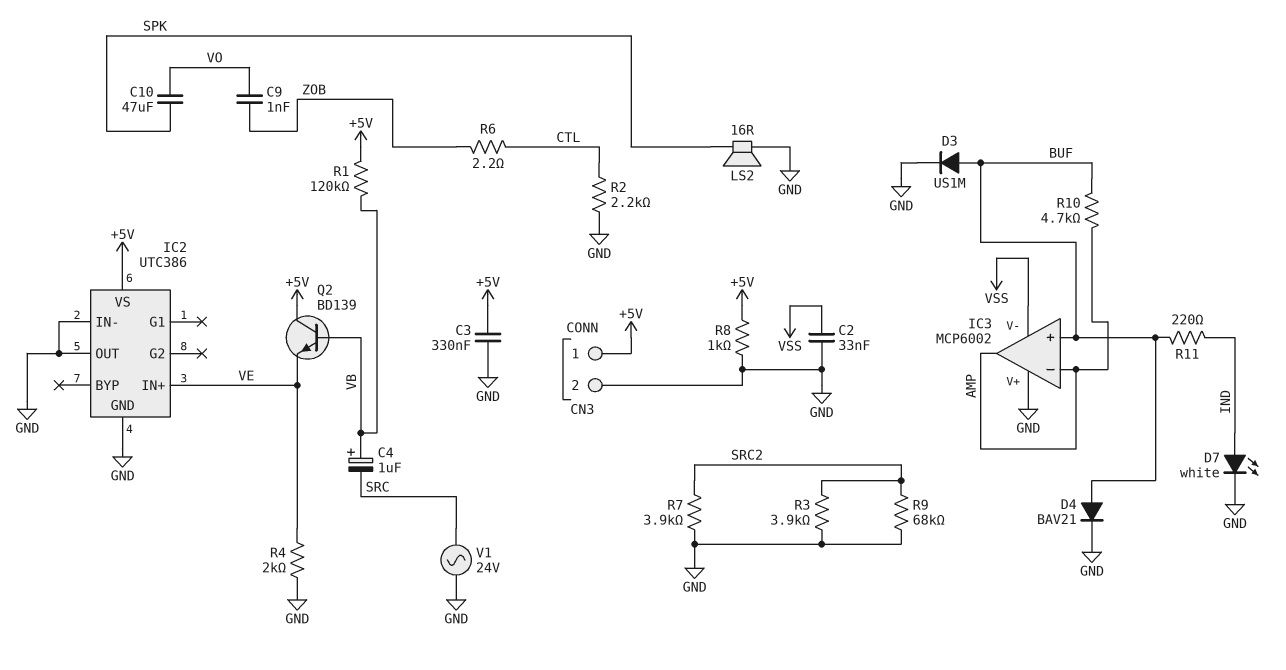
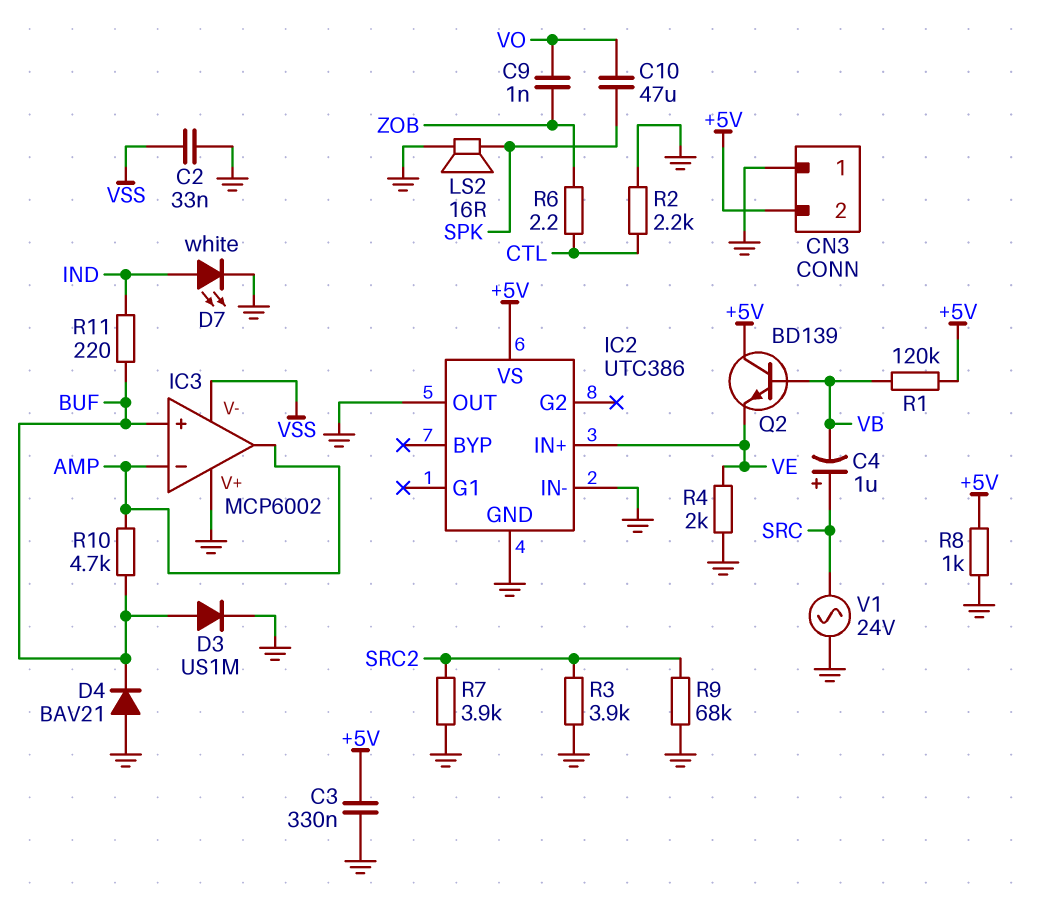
C4: 1uF (plus VB, minus SRC) -> 1uF (plus SRC, minus VB)
CN3 pin 1: +5V -> GND
CN3 pin 2: GND -> +5V
D4: diode BAV21 (A BUF, K GND) -> diode BAV21 (A GND, K BUF)

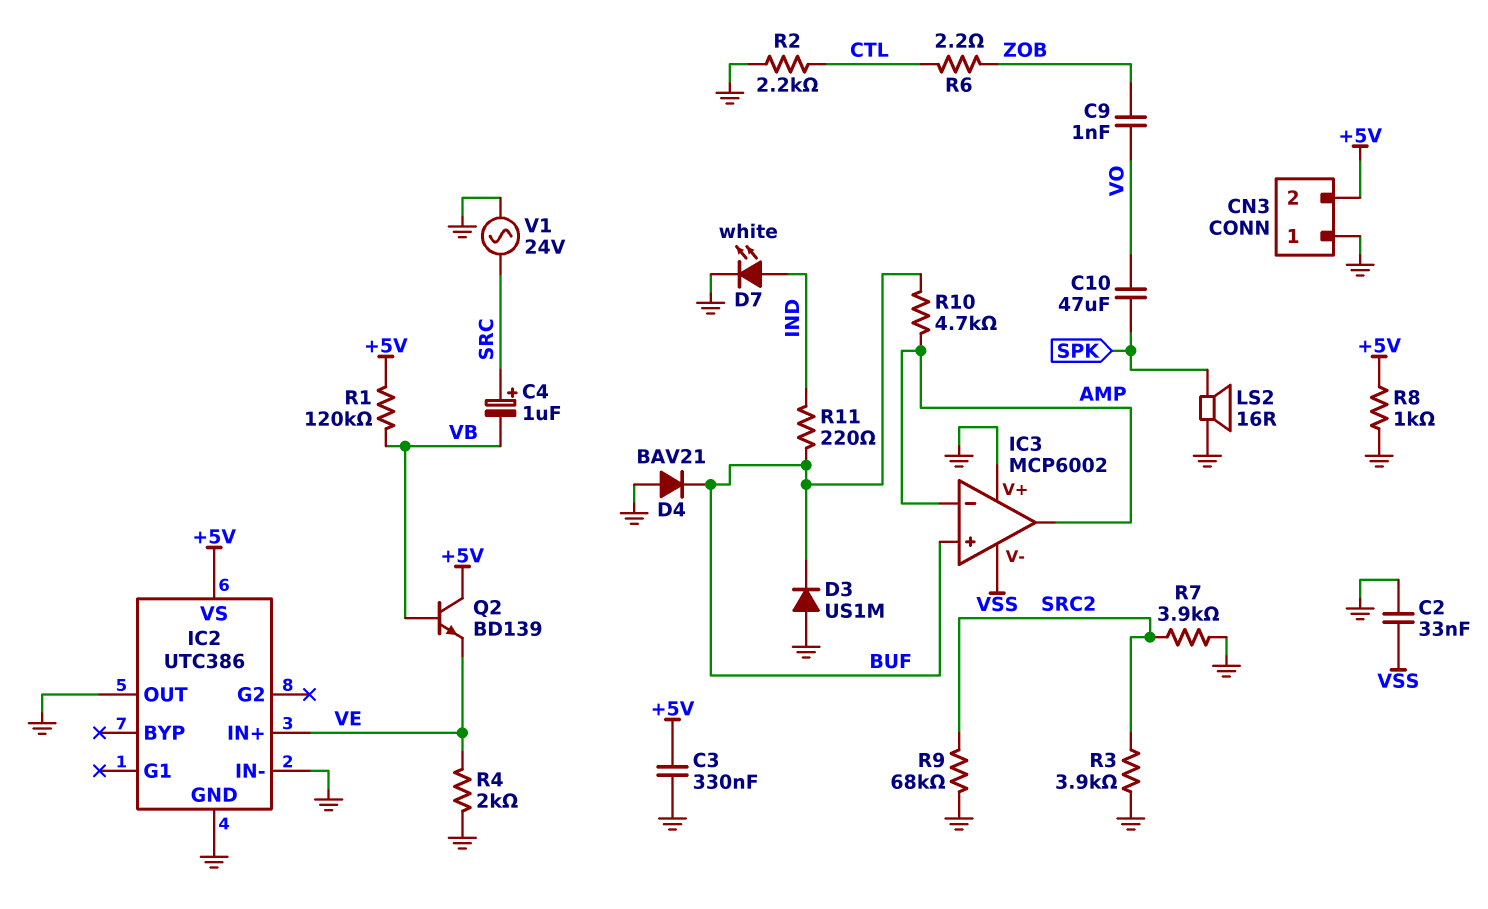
D3: diode US1M (A BUF, K GND) -> diode US1M (A GND, K BUF)

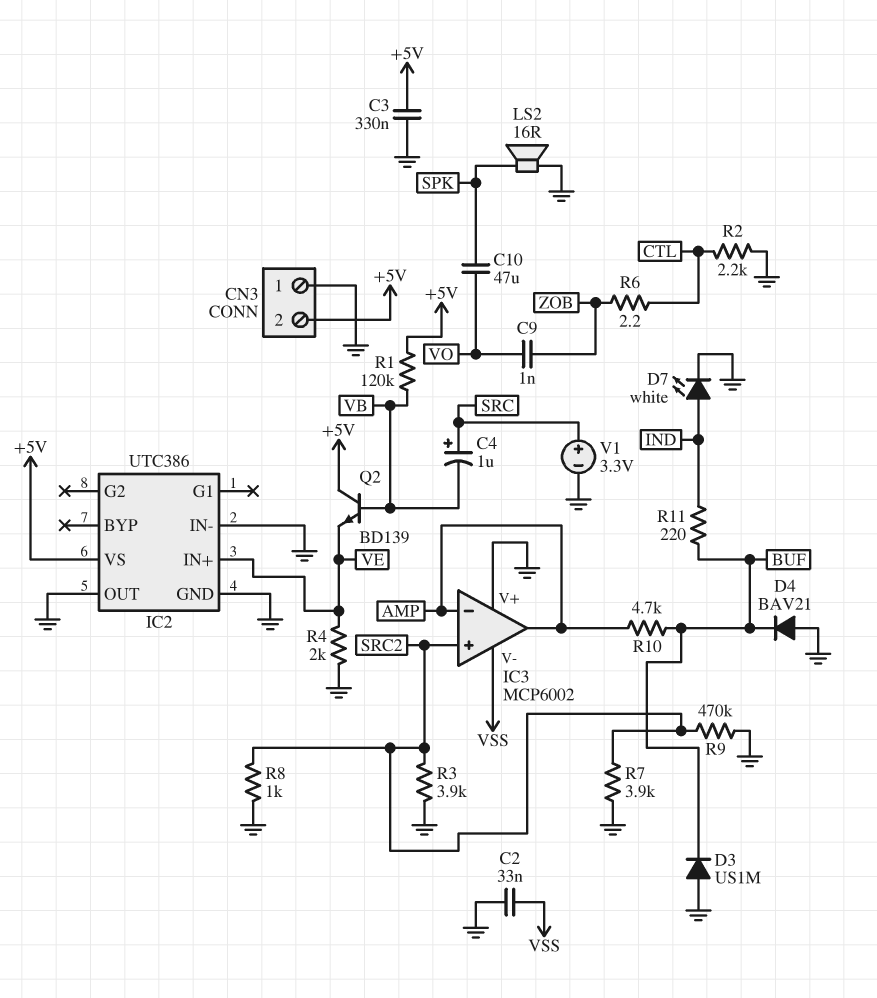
IC3 pin in+: BUF -> SRC2
R8: 1k (+5V, GND) -> 1k (GND, SRC2)
R9: 68k (GND, SRC2) -> 470k (GND, SRC2)
V1: AC 24V (GND, SRC) -> 3.3V (plus SRC, minus GND)

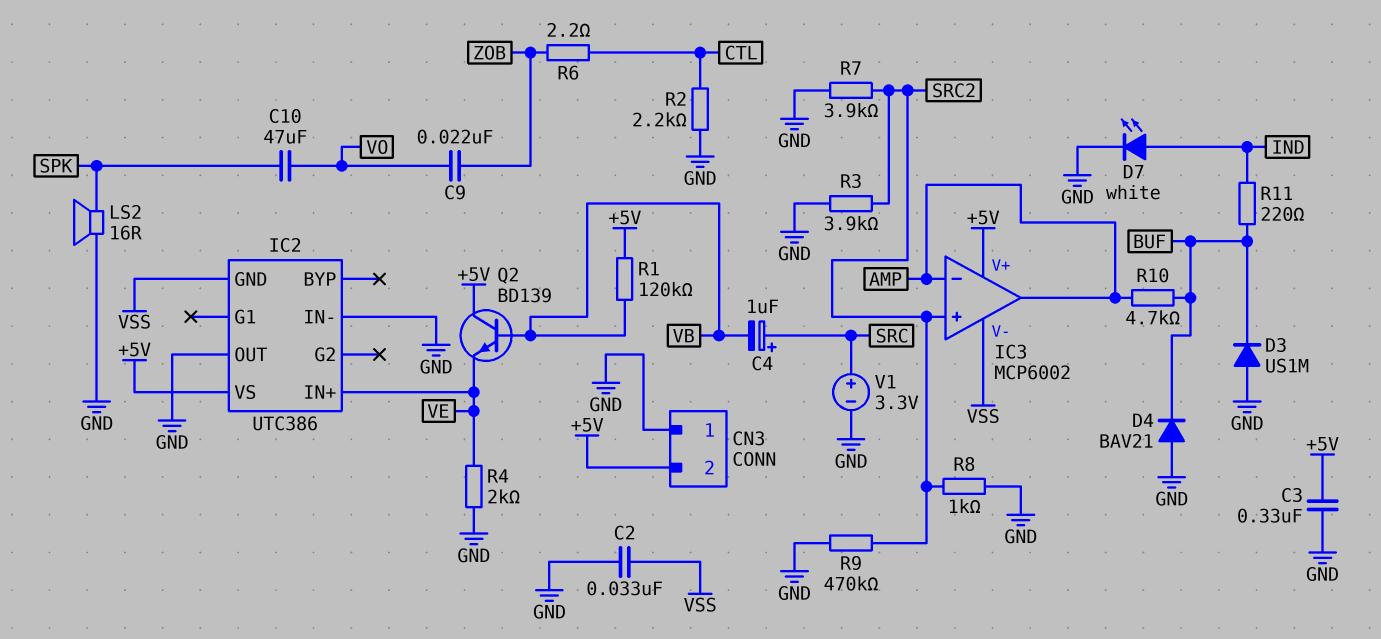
C9: 1nF (VO, ZOB) -> 22nF (VO, ZOB)
IC2 pin GND: GND -> VSS
IC3 pin V+: GND -> +5V

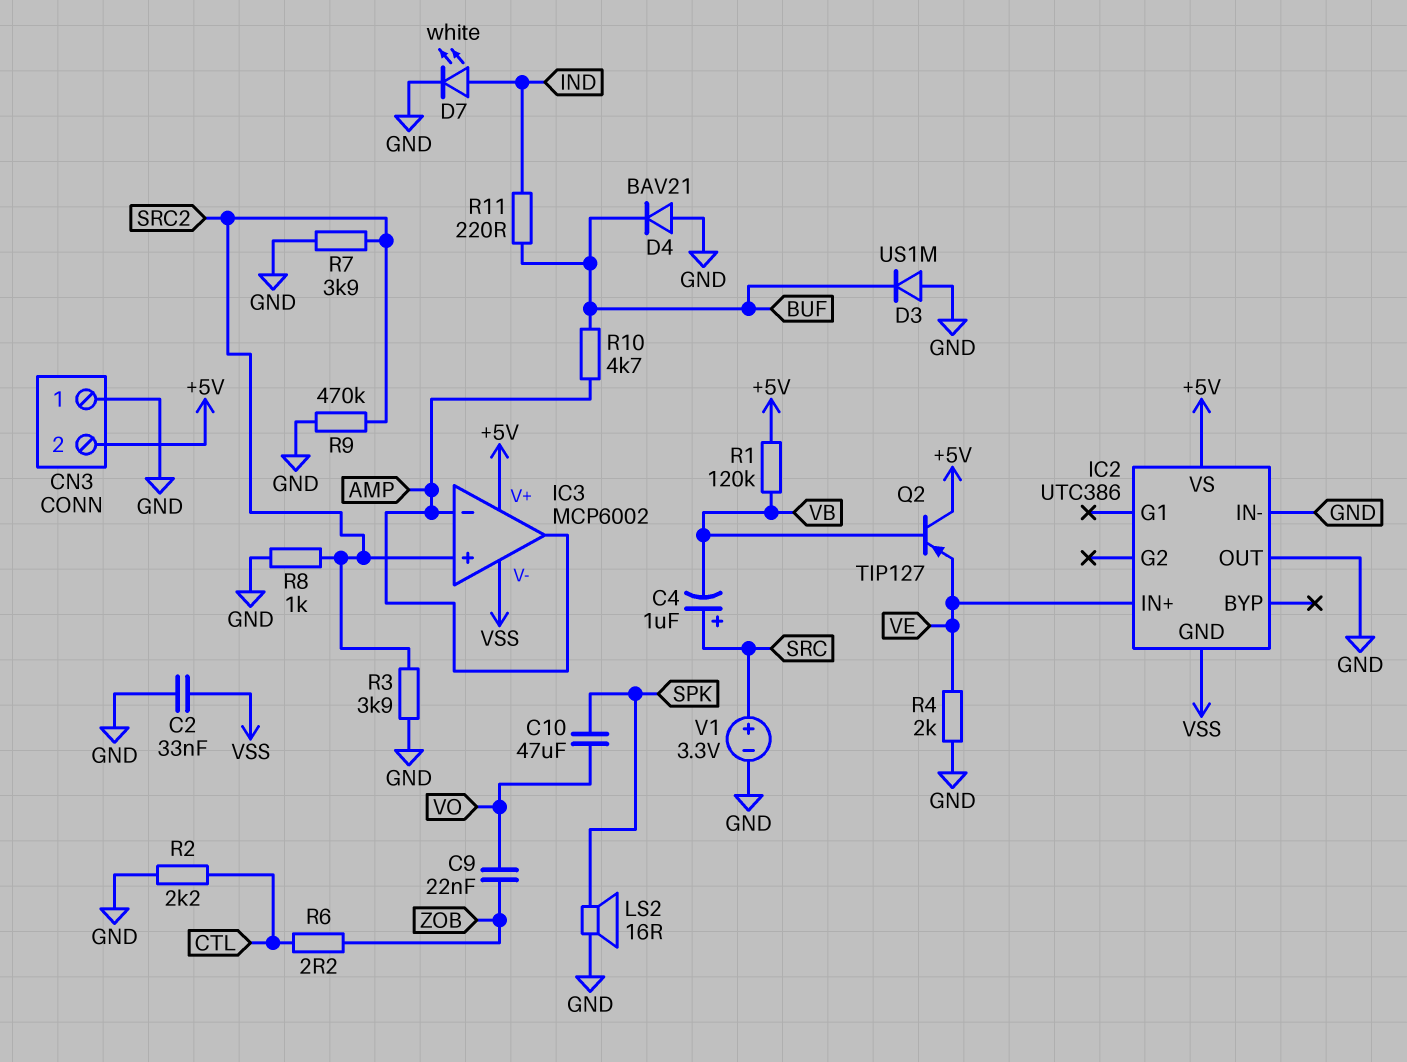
C3: 330nF (+5V, GND) -> none
Q2: NPN BD139 (B VB, C +5V, E VE) -> PNP TIP127 (B VB, C +5V, E VE)

